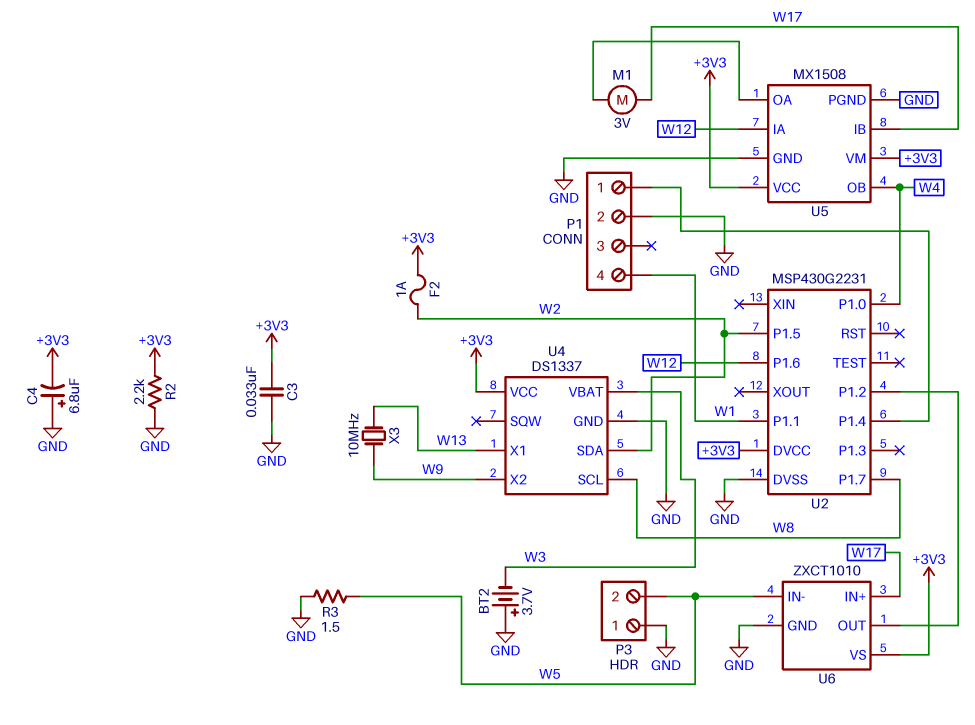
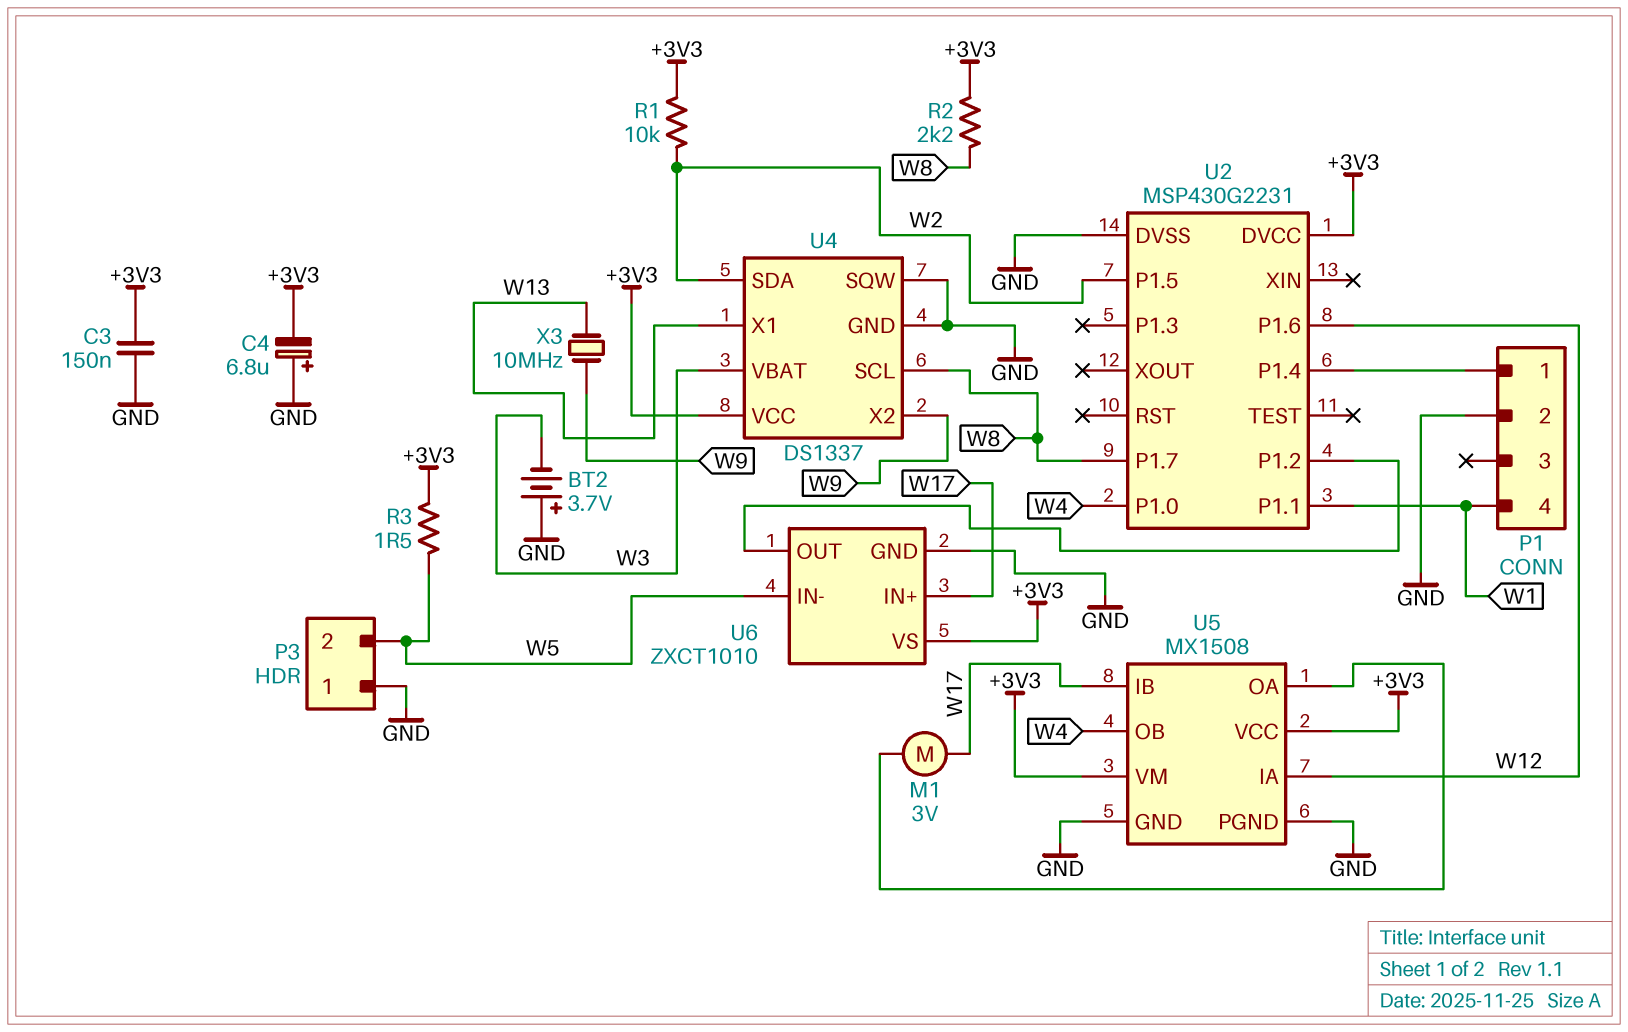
C3: 33nF (+3V3, GND) -> 150nF (+3V3, GND)
F2: 1A (+3V3, W2) -> none
R1: none -> 10k (+3V3, W2)
R2: 2.2k (+3V3, GND) -> 2.2k (+3V3, W8)
R3: 1.5 (GND, W5) -> 1.5 (+3V3, W5)
U4 pin SQW: none -> GND

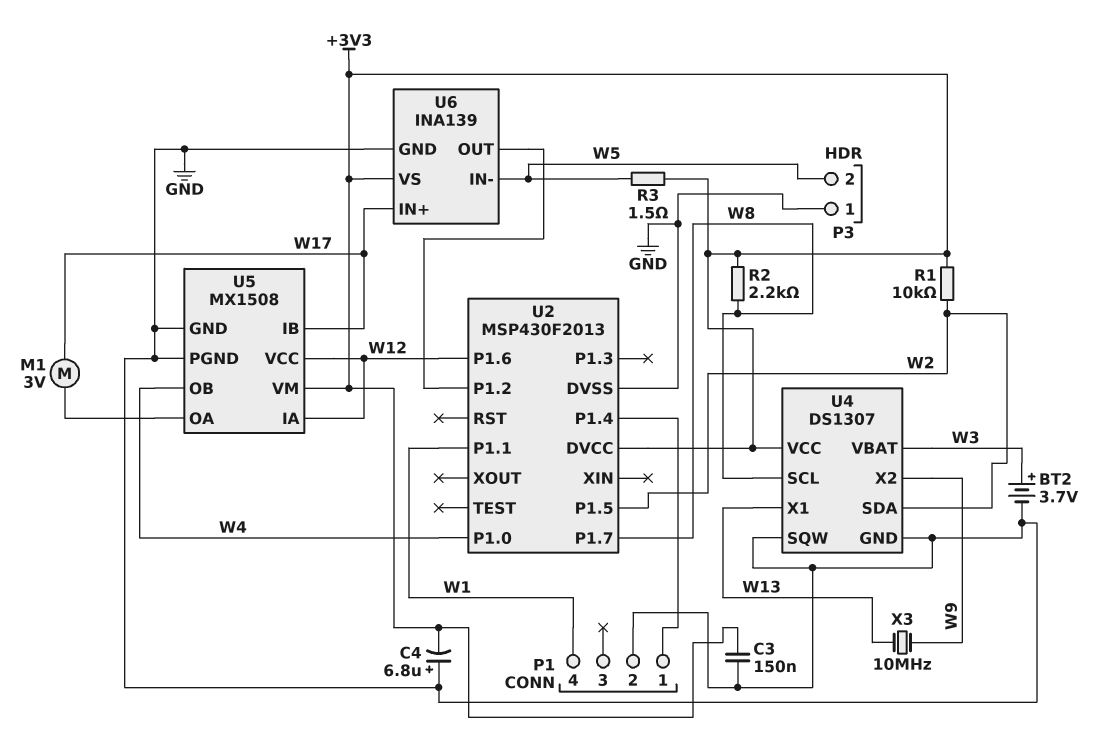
BT2: 3.7V (plus GND, minus W3) -> 3.7V (plus W3, minus GND)
U2: MSP430G2231 -> MSP430F2013
U4: DS1337 -> DS1307
U5 pin VCC: +3V3 -> W12
U6: ZXCT1010 -> INA139

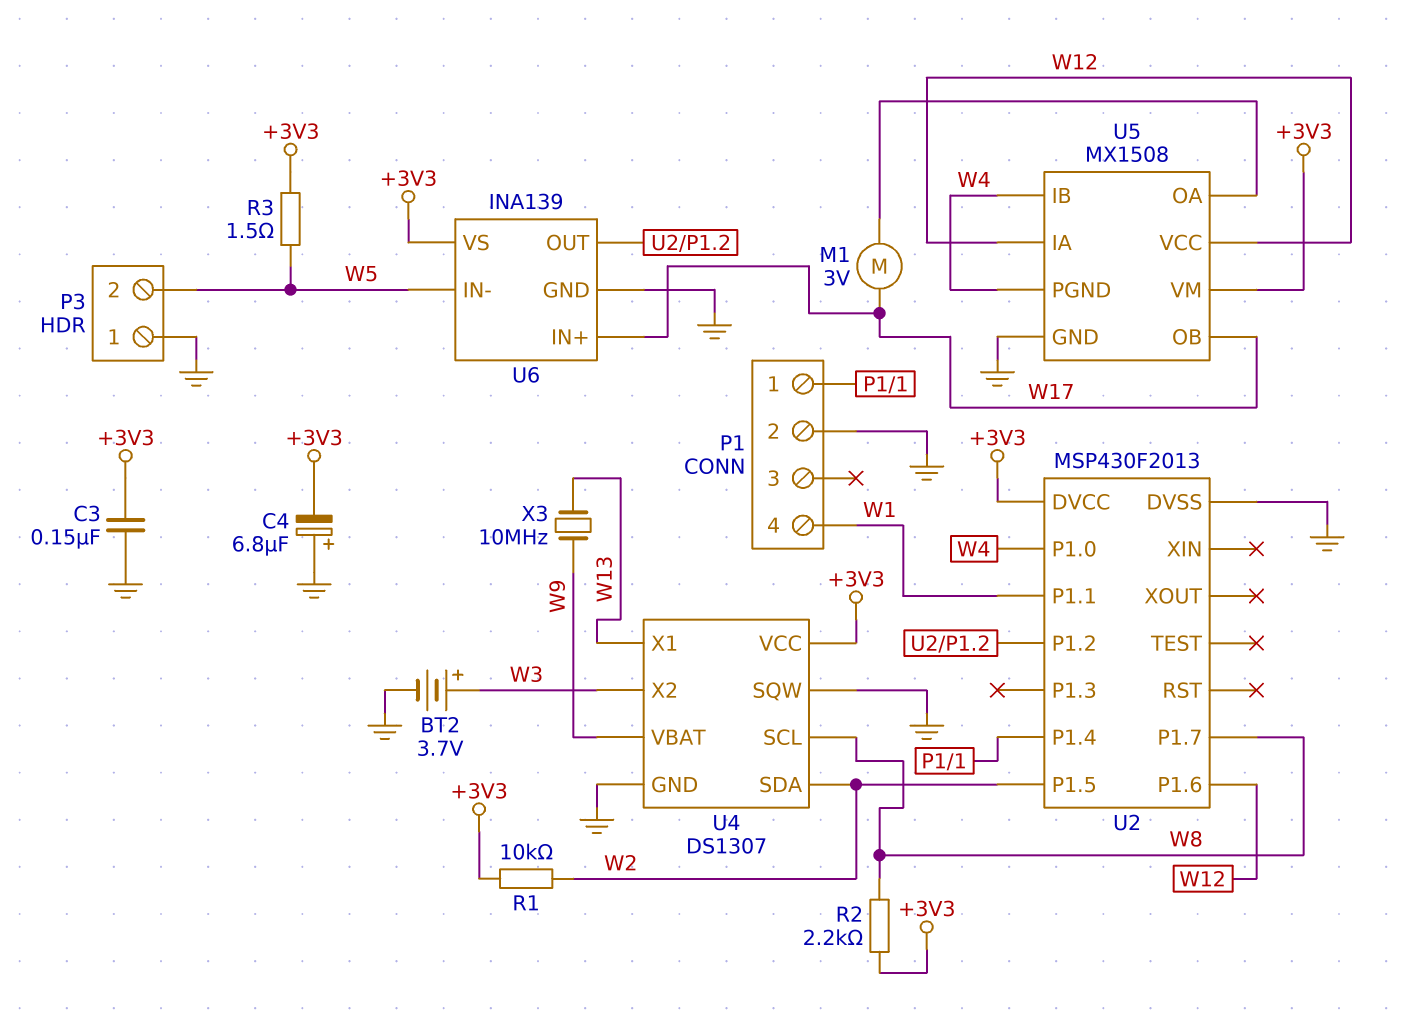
U4 pin VBAT: W3 -> W9
U4 pin X2: W9 -> W3
U5 pin IB: W17 -> W4
U5 pin OB: W4 -> W17
U5 pin PGND: GND -> W4

